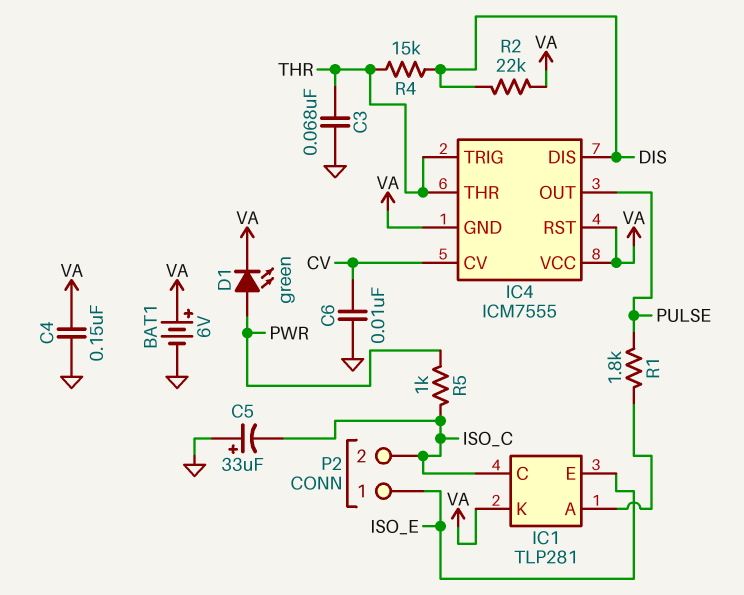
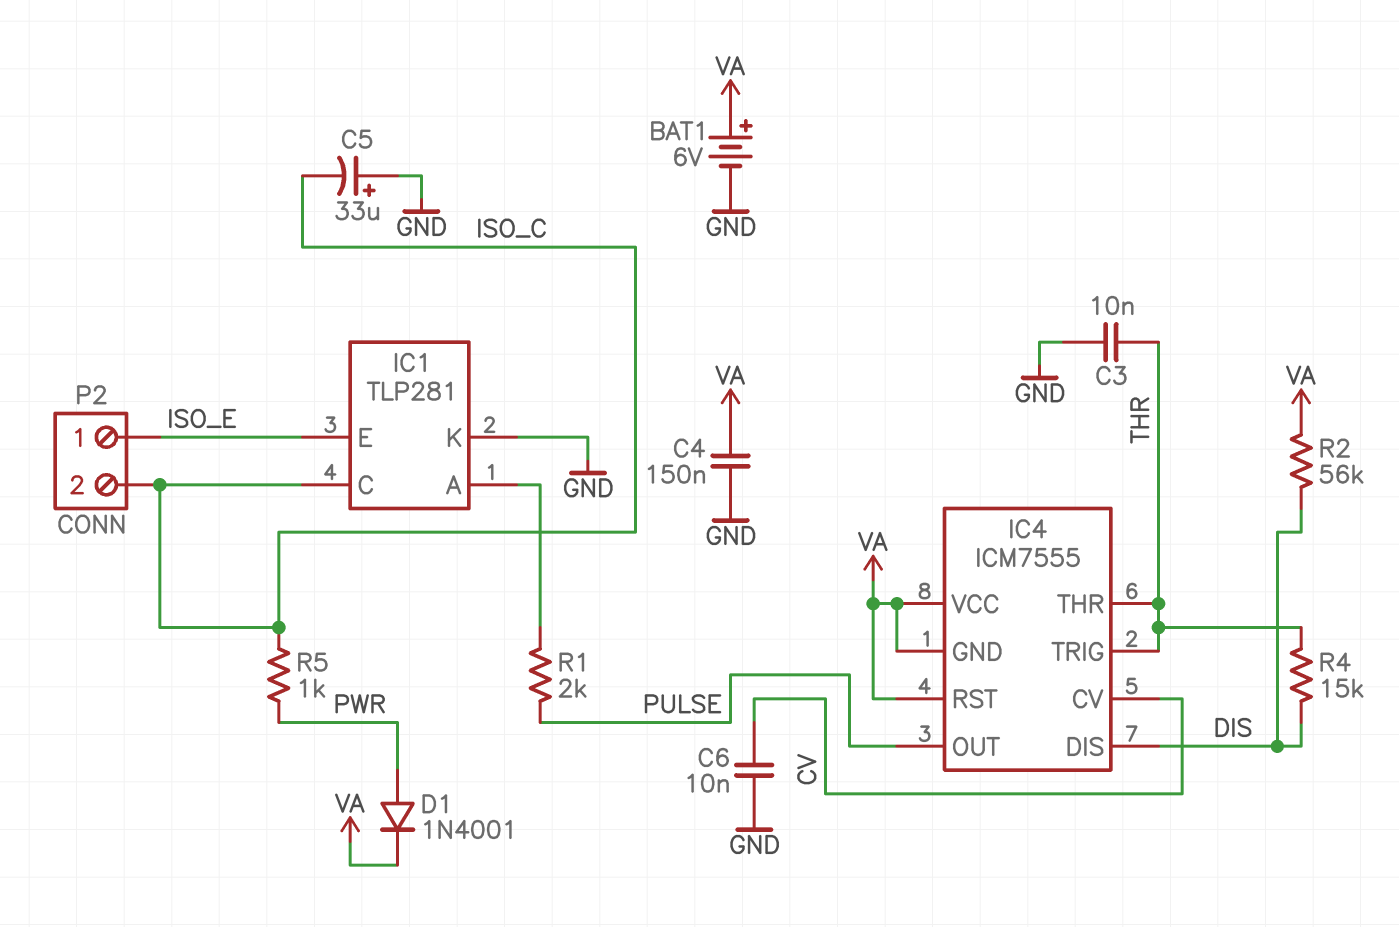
C3: 68nF (GND, THR) -> 10nF (GND, THR)
D1: LED green (A PWR, K VA) -> diode 1N4001 (A PWR, K VA)
IC1 pin K: VA -> GND
R1: 1.8k (IC1/A, PULSE) -> 2k (IC1/A, PULSE)
R2: 22k (DIS, VA) -> 56k (DIS, VA)

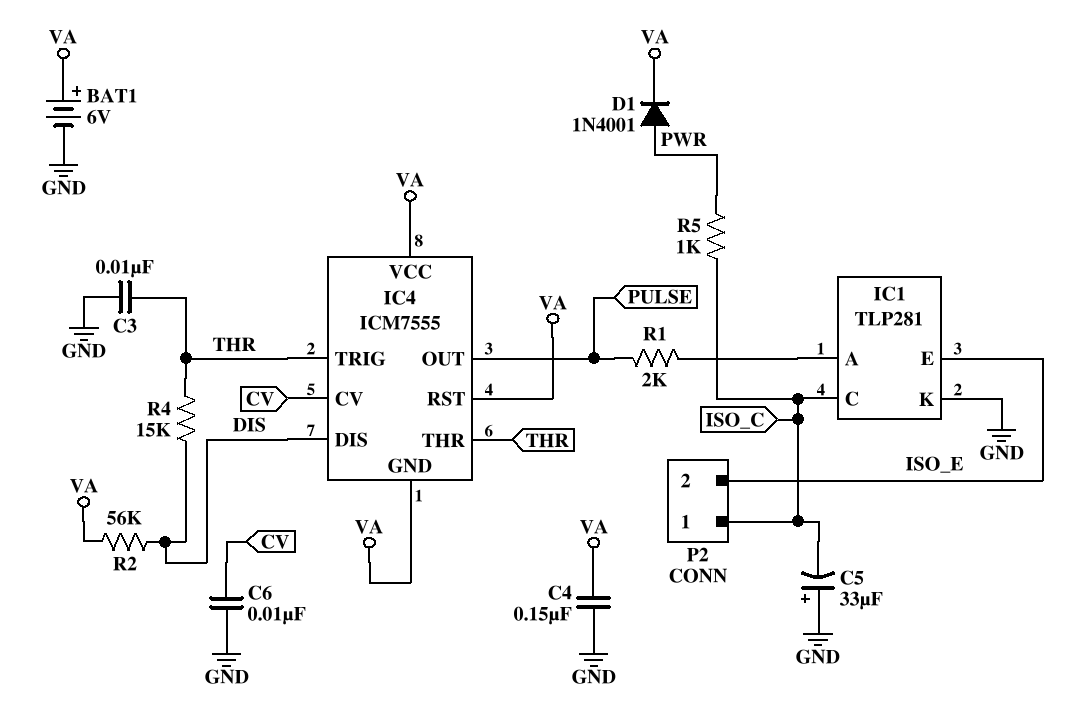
P2 pin 1: ISO_E -> ISO_C
P2 pin 2: ISO_C -> ISO_E

